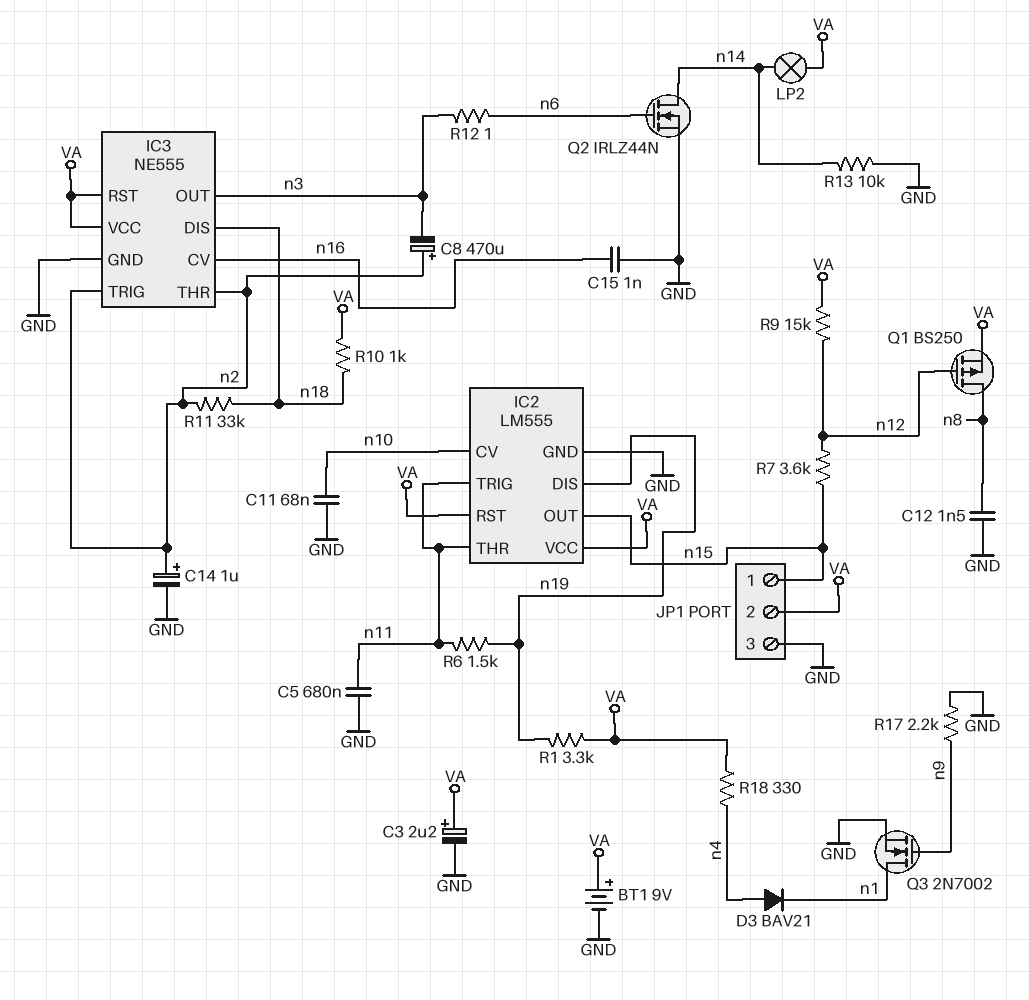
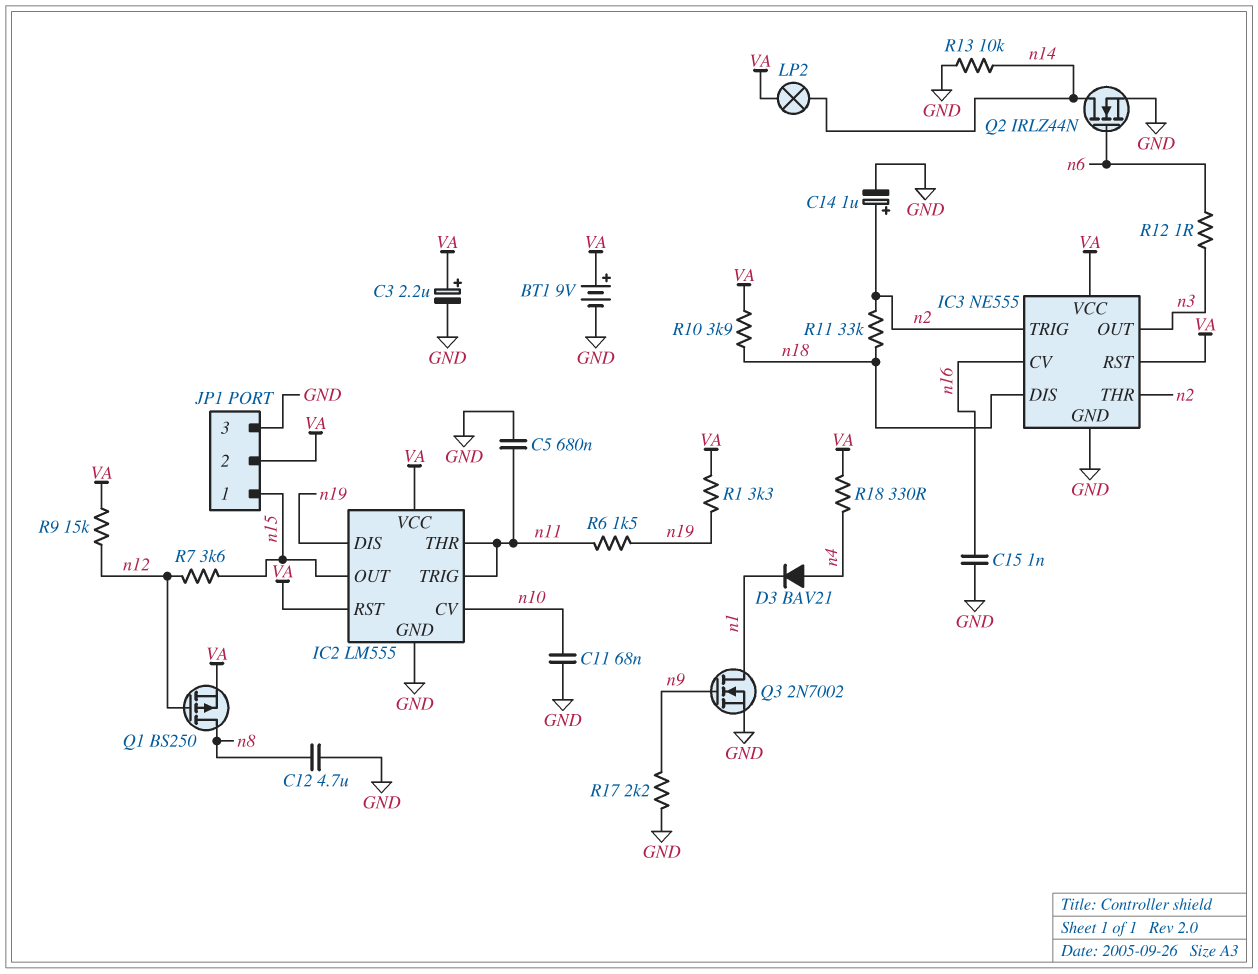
C8: 470uF (plus n2, minus n3) -> none
C12: 1.5nF (GND, n8) -> 4.7uF (GND, n8)
R10: 1k (VA, n18) -> 3.9k (VA, n18)

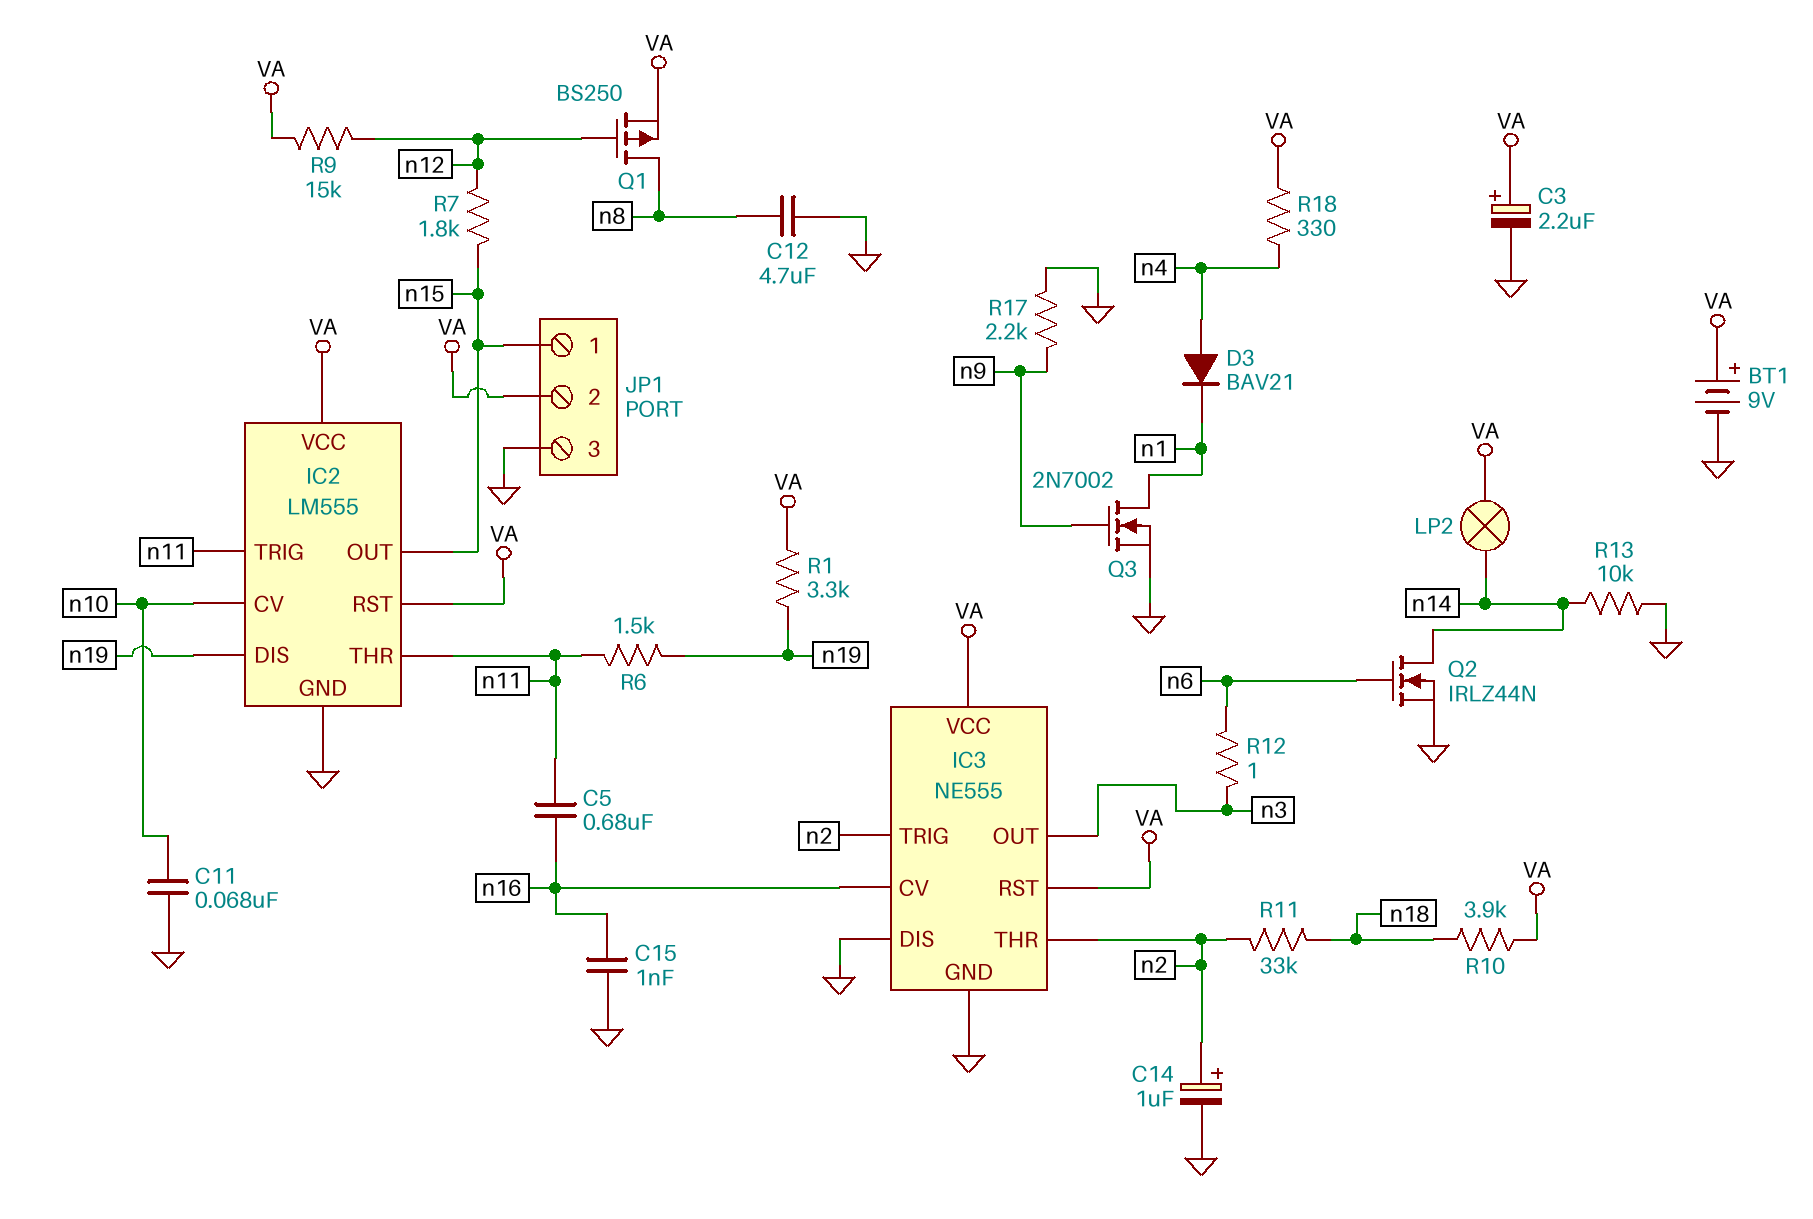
C5: 680nF (GND, n11) -> 680nF (n11, n16)
IC3 pin DIS: n18 -> GND
R7: 3.6k (n12, n15) -> 1.8k (n12, n15)

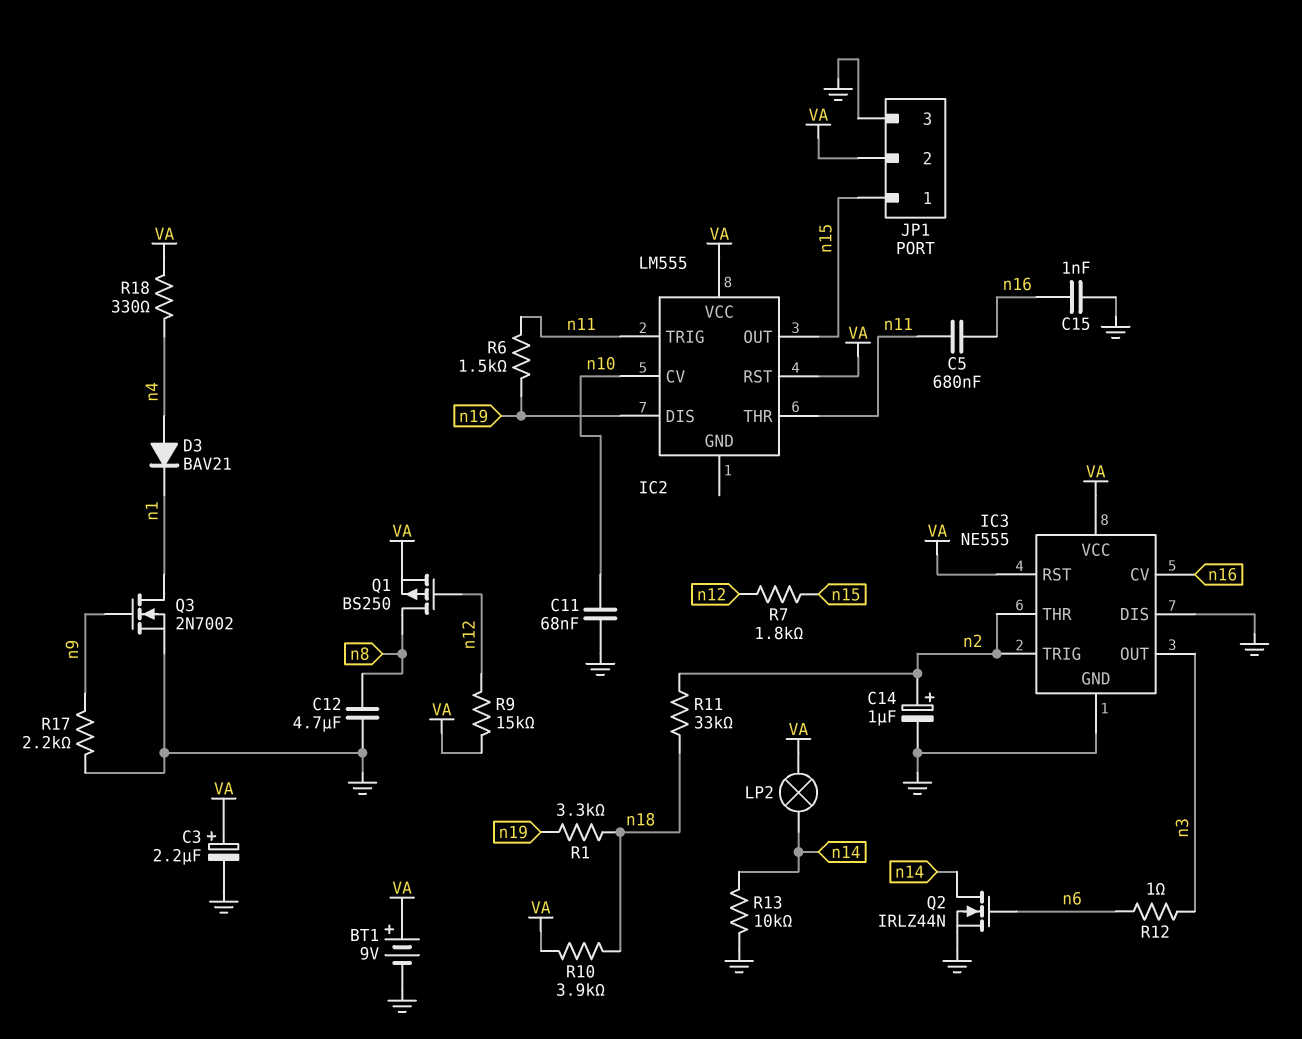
IC2 pin GND: GND -> none
R1: 3.3k (VA, n19) -> 3.3k (n18, n19)

